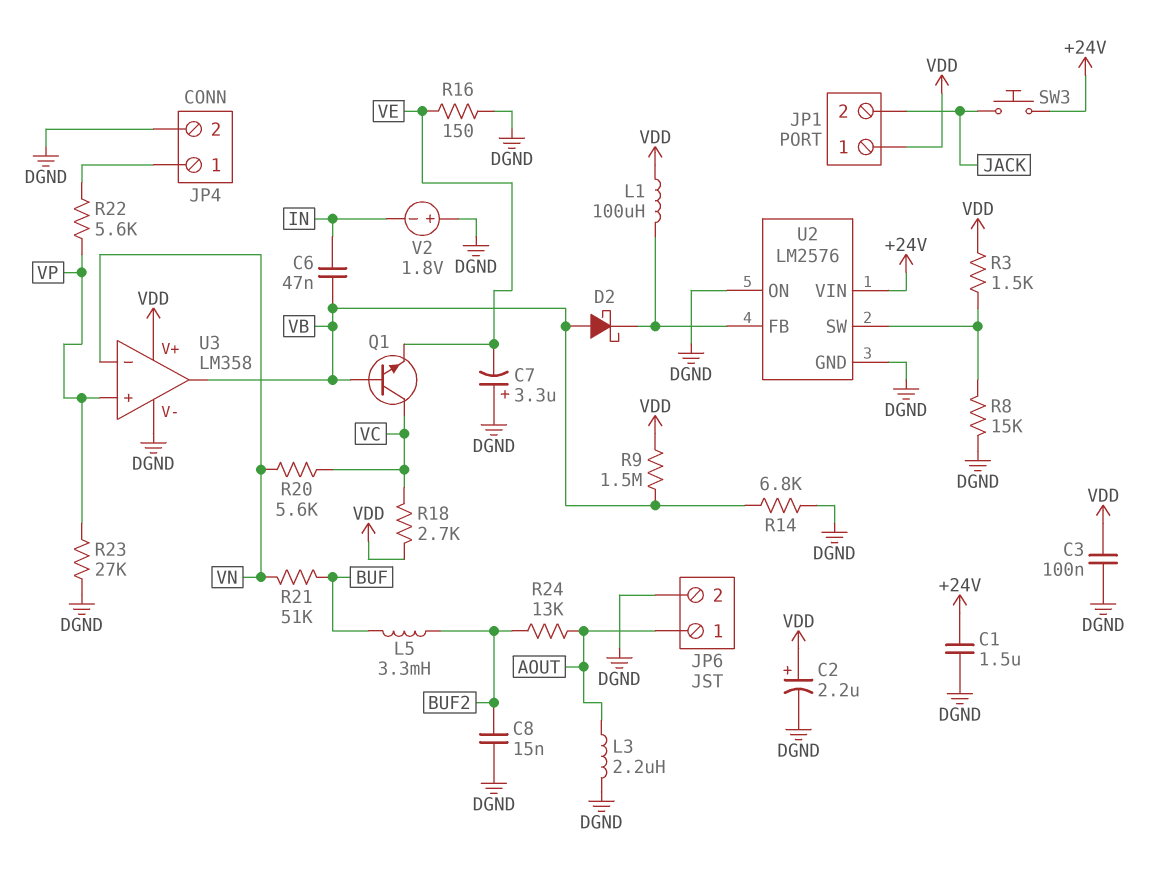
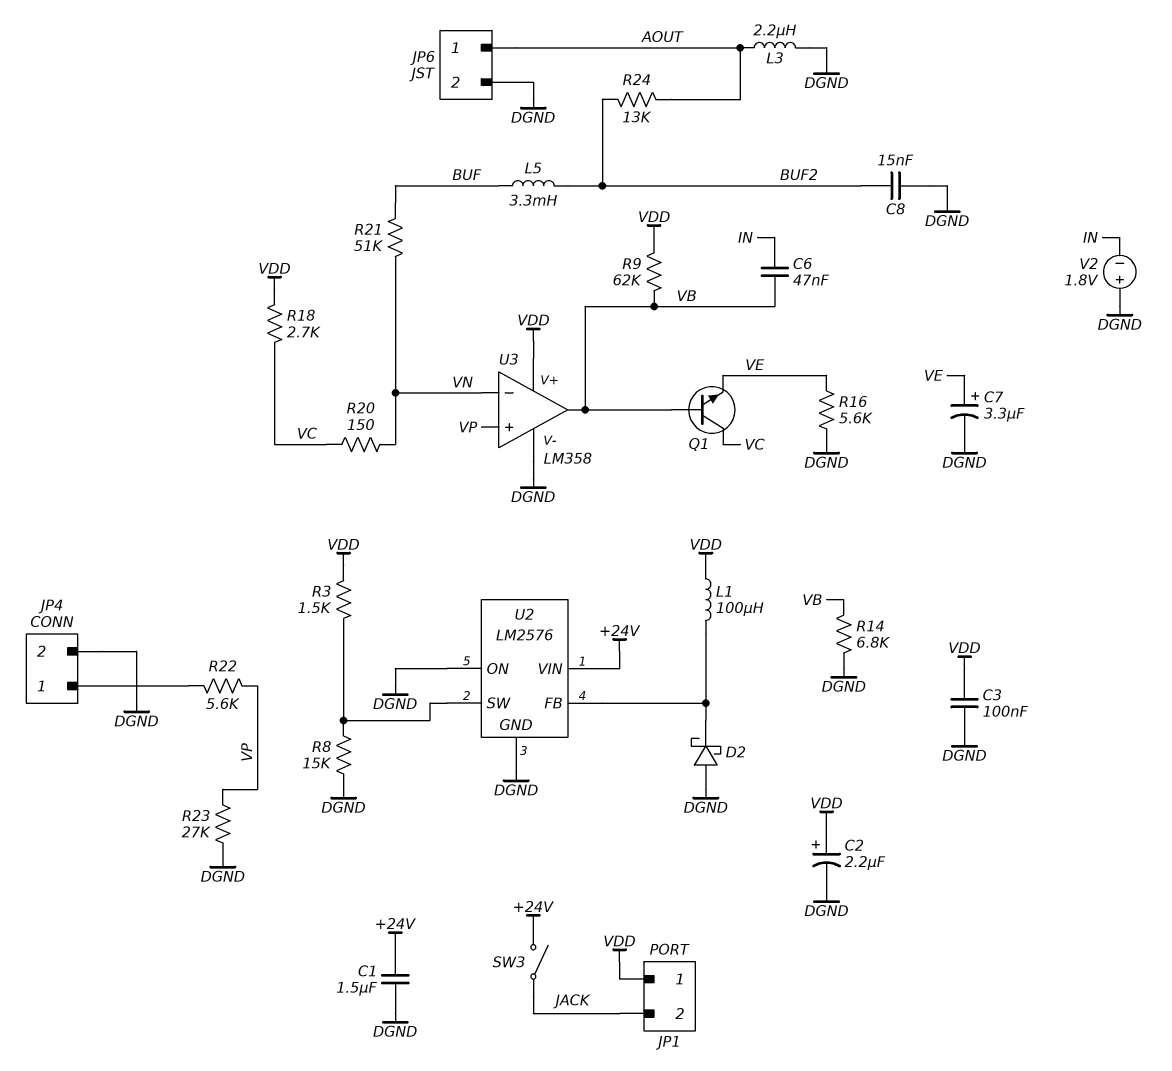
C7: 3.3uF (plus DGND, minus VE) -> 3.3uF (plus VE, minus DGND)
D2: schottky (A VB, K U2/FB) -> schottky (A DGND, K U2/FB)
R9: 1.5M (VB, VDD) -> 62k (VB, VDD)
R16: 150 (DGND, VE) -> 5.6k (DGND, VE)
R20: 5.6k (VC, VN) -> 150 (VC, VN)
SW3: button (+24V, JACK) -> switch (+24V, JACK)

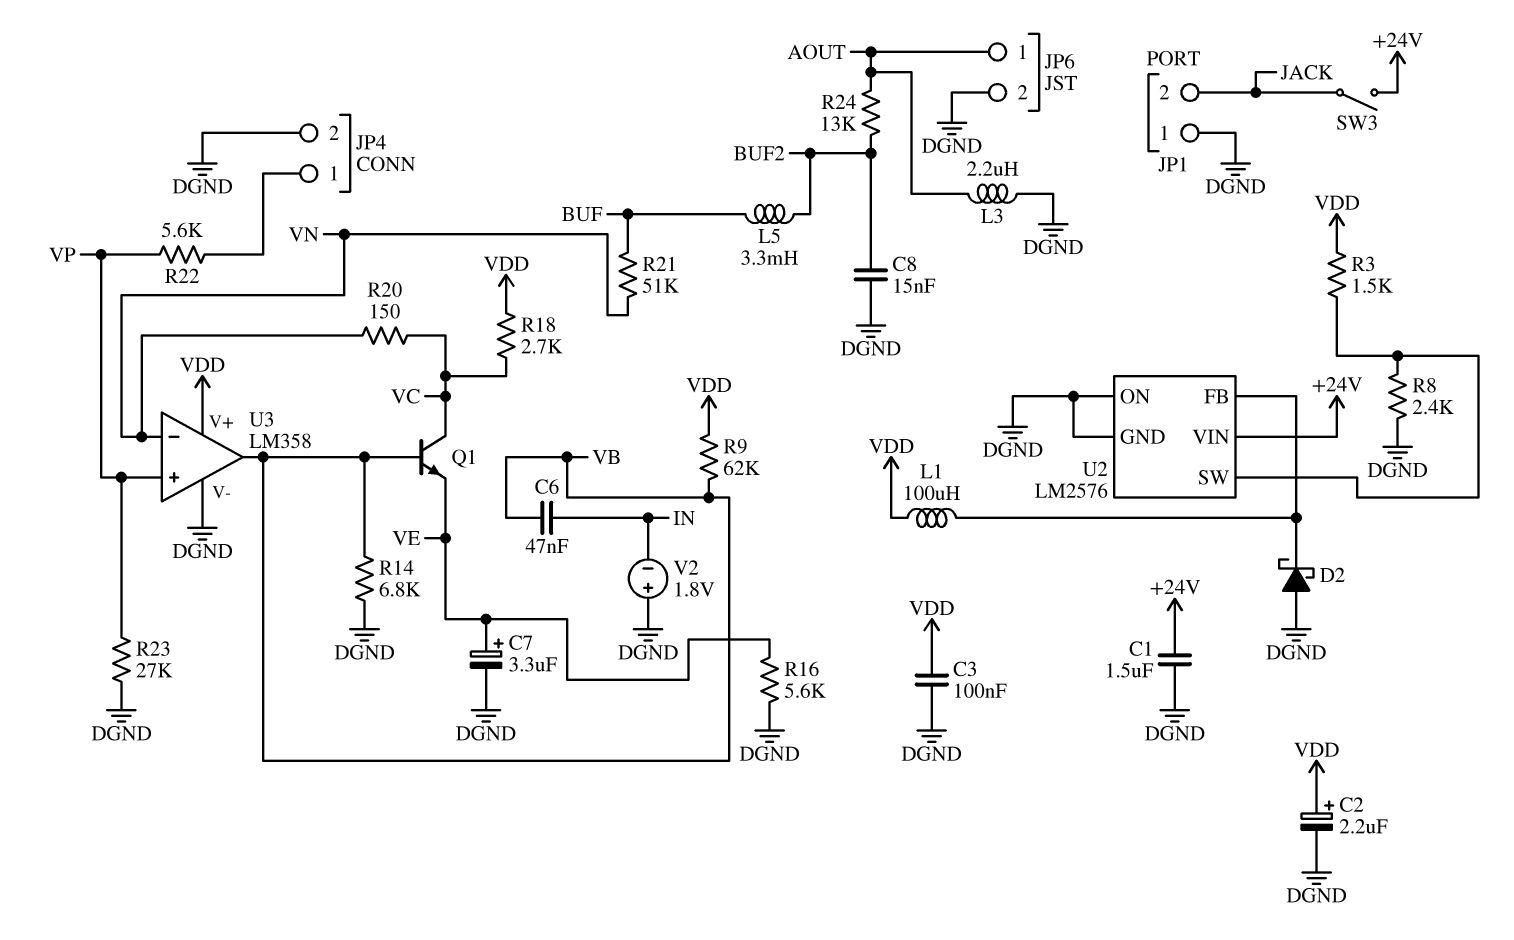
JP1 pin 1: VDD -> DGND
R8: 15k (DGND, U2/SW) -> 2.4k (DGND, U2/SW)

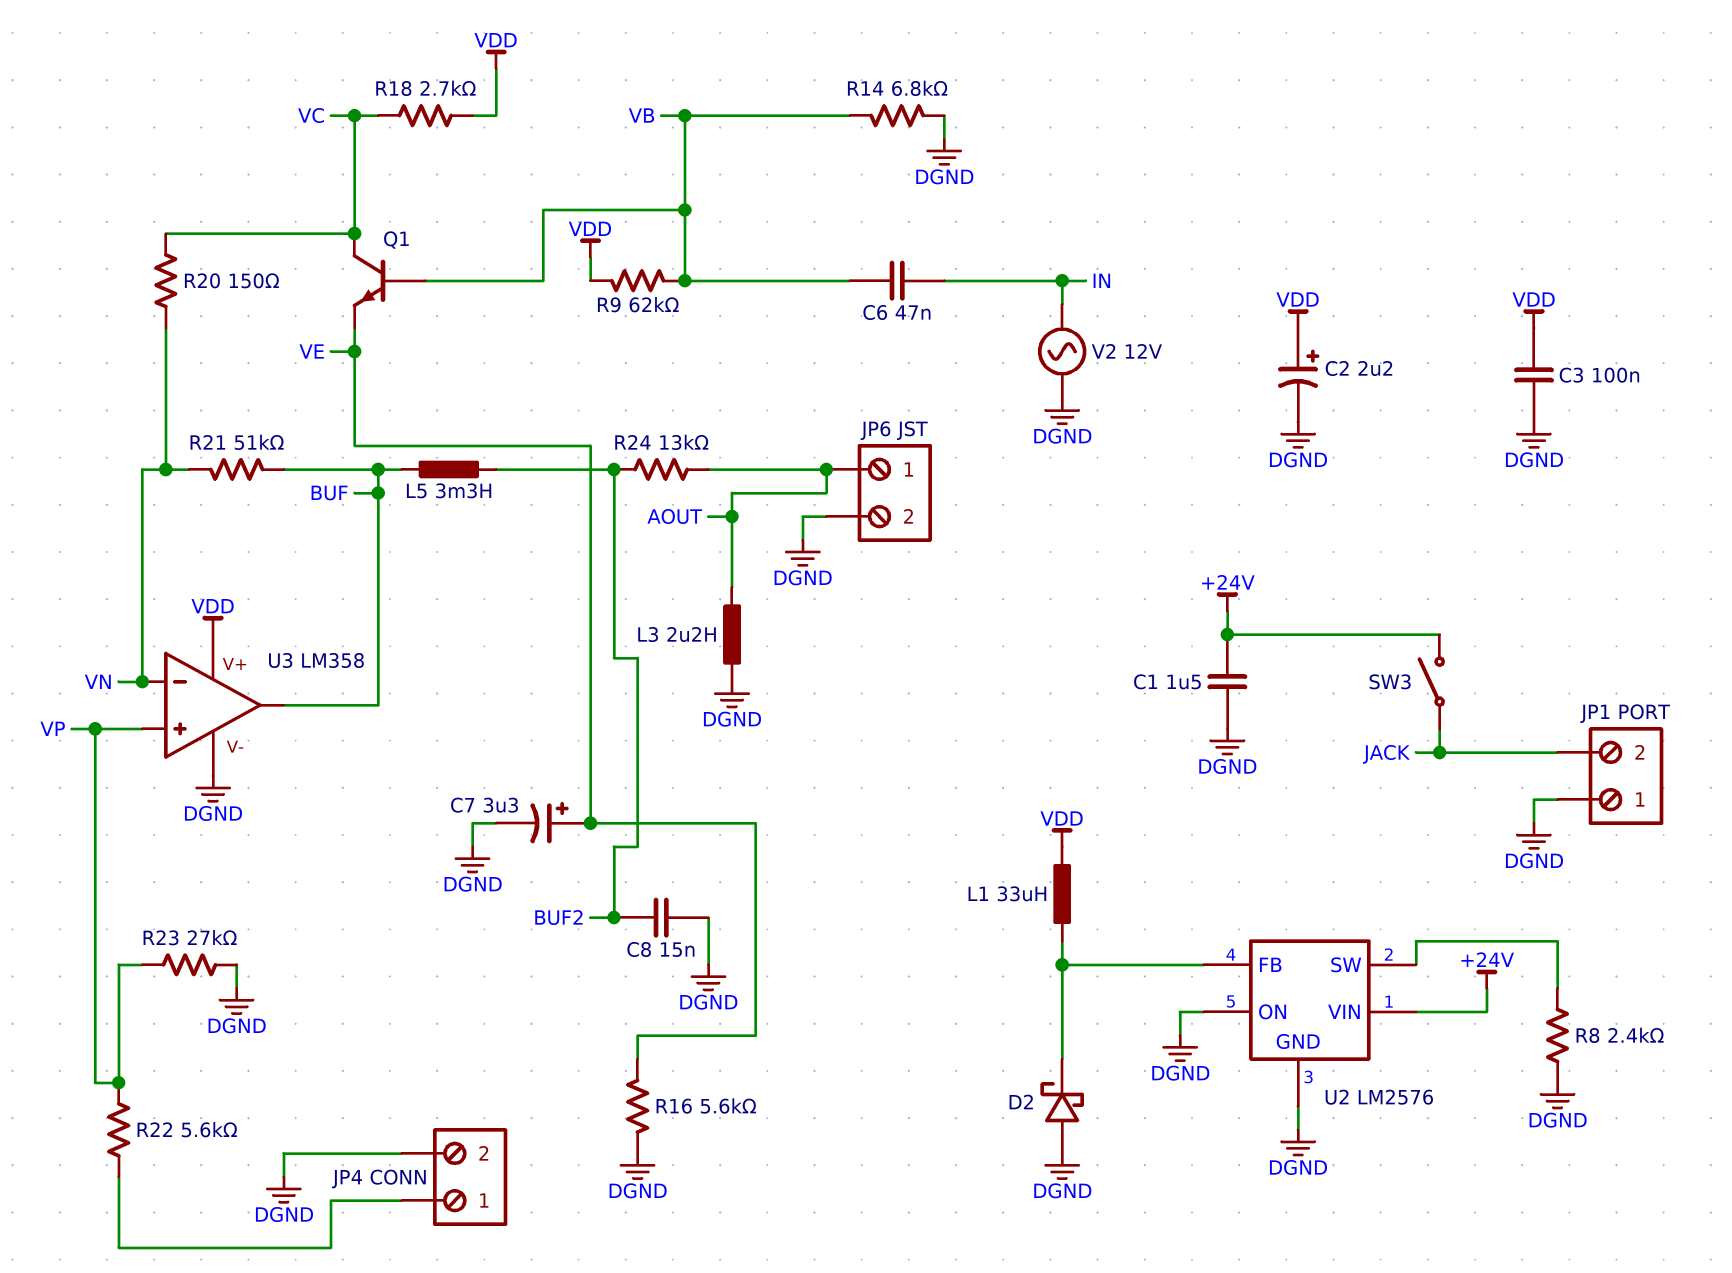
L1: 100uH (U2/FB, VDD) -> 33uH (U2/FB, VDD)
R3: 1.5k (U2/SW, VDD) -> none
U3 pin out: VB -> BUF
V2: 1.8V (plus DGND, minus IN) -> AC 12V (DGND, IN)

